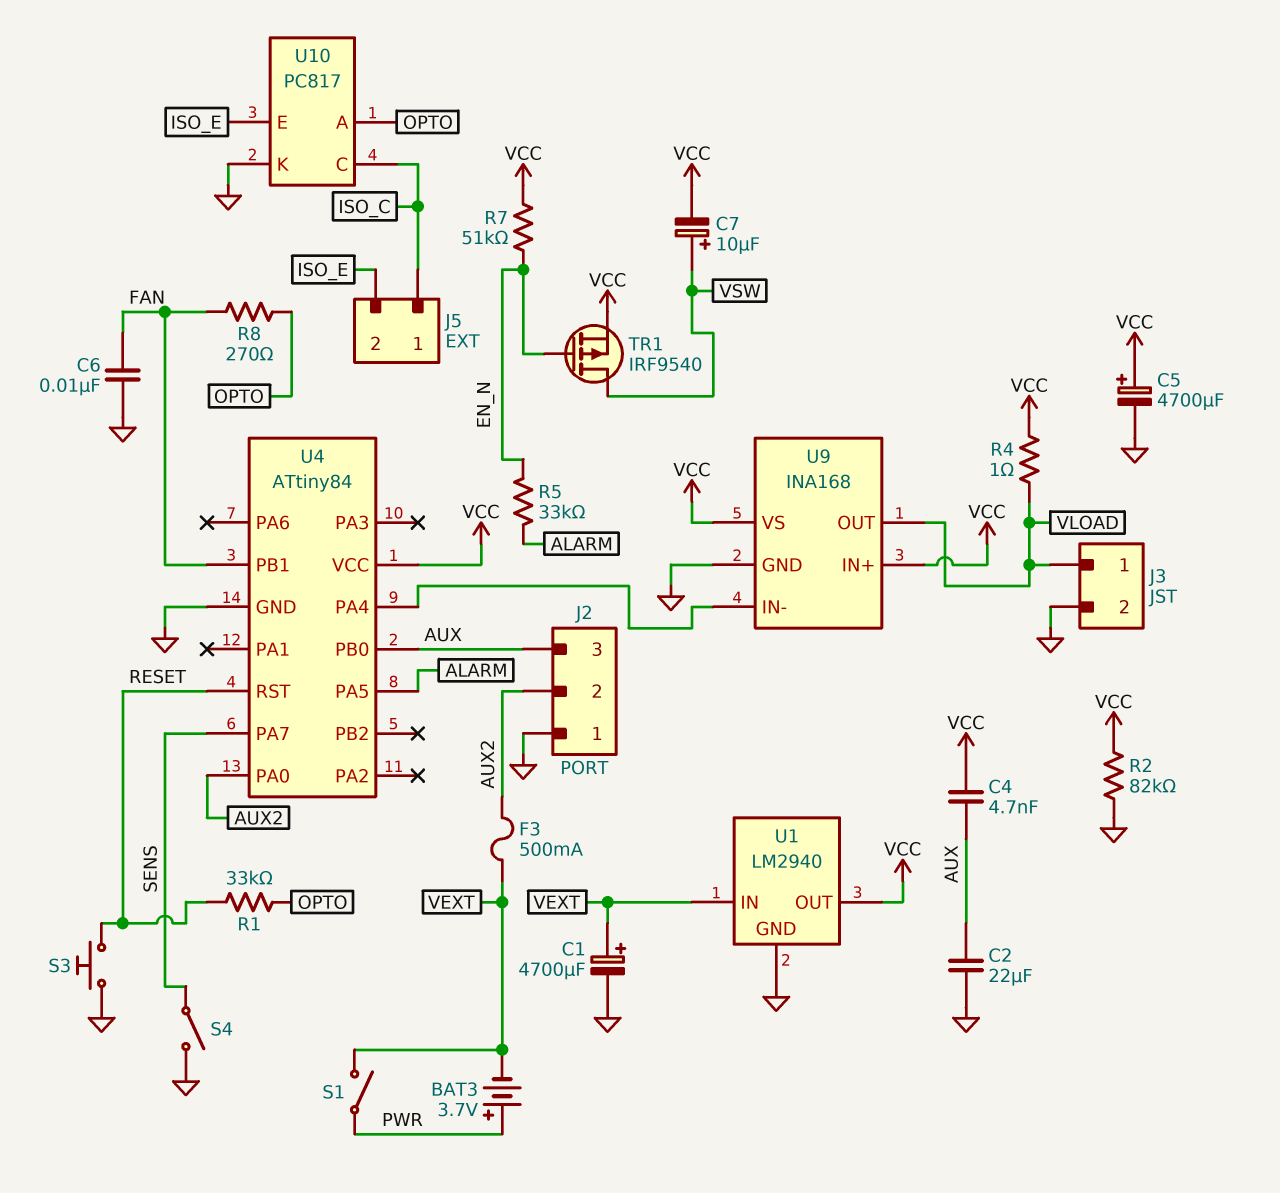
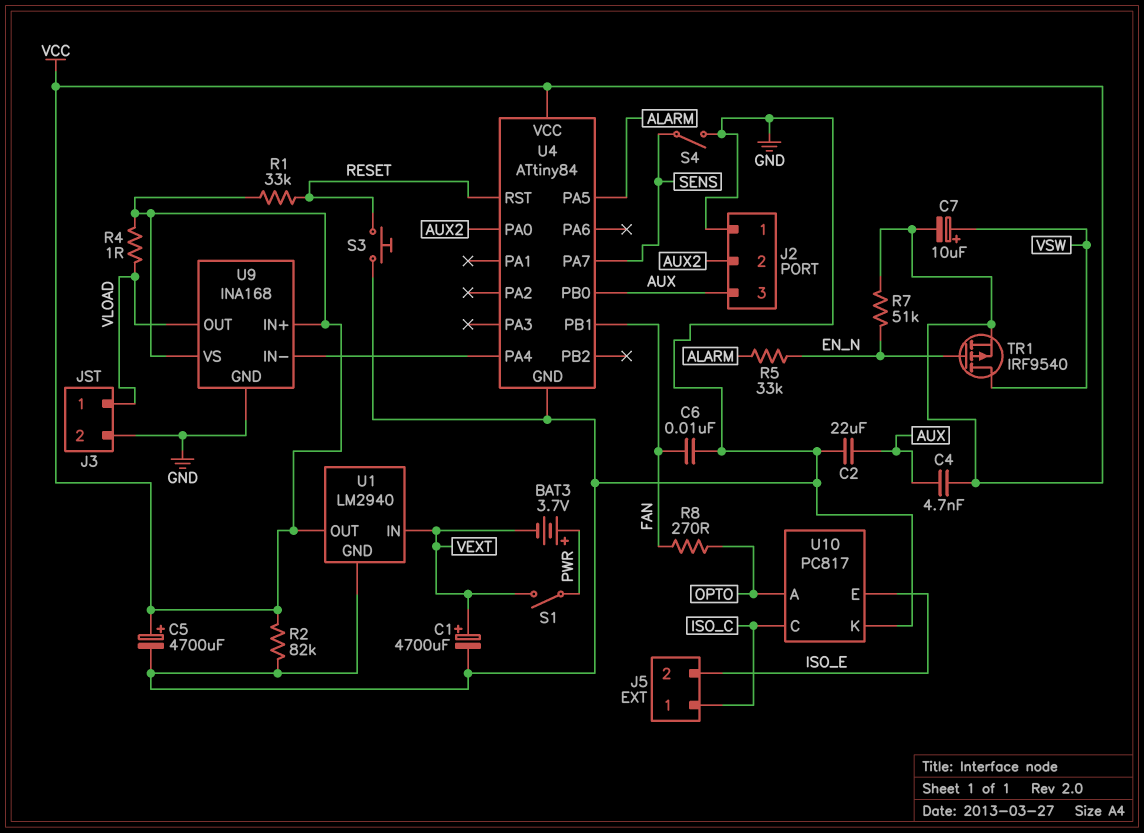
F3: 500mA (AUX2, VEXT) -> none
R1: 33k (OPTO, RESET) -> 33k (RESET, VCC)

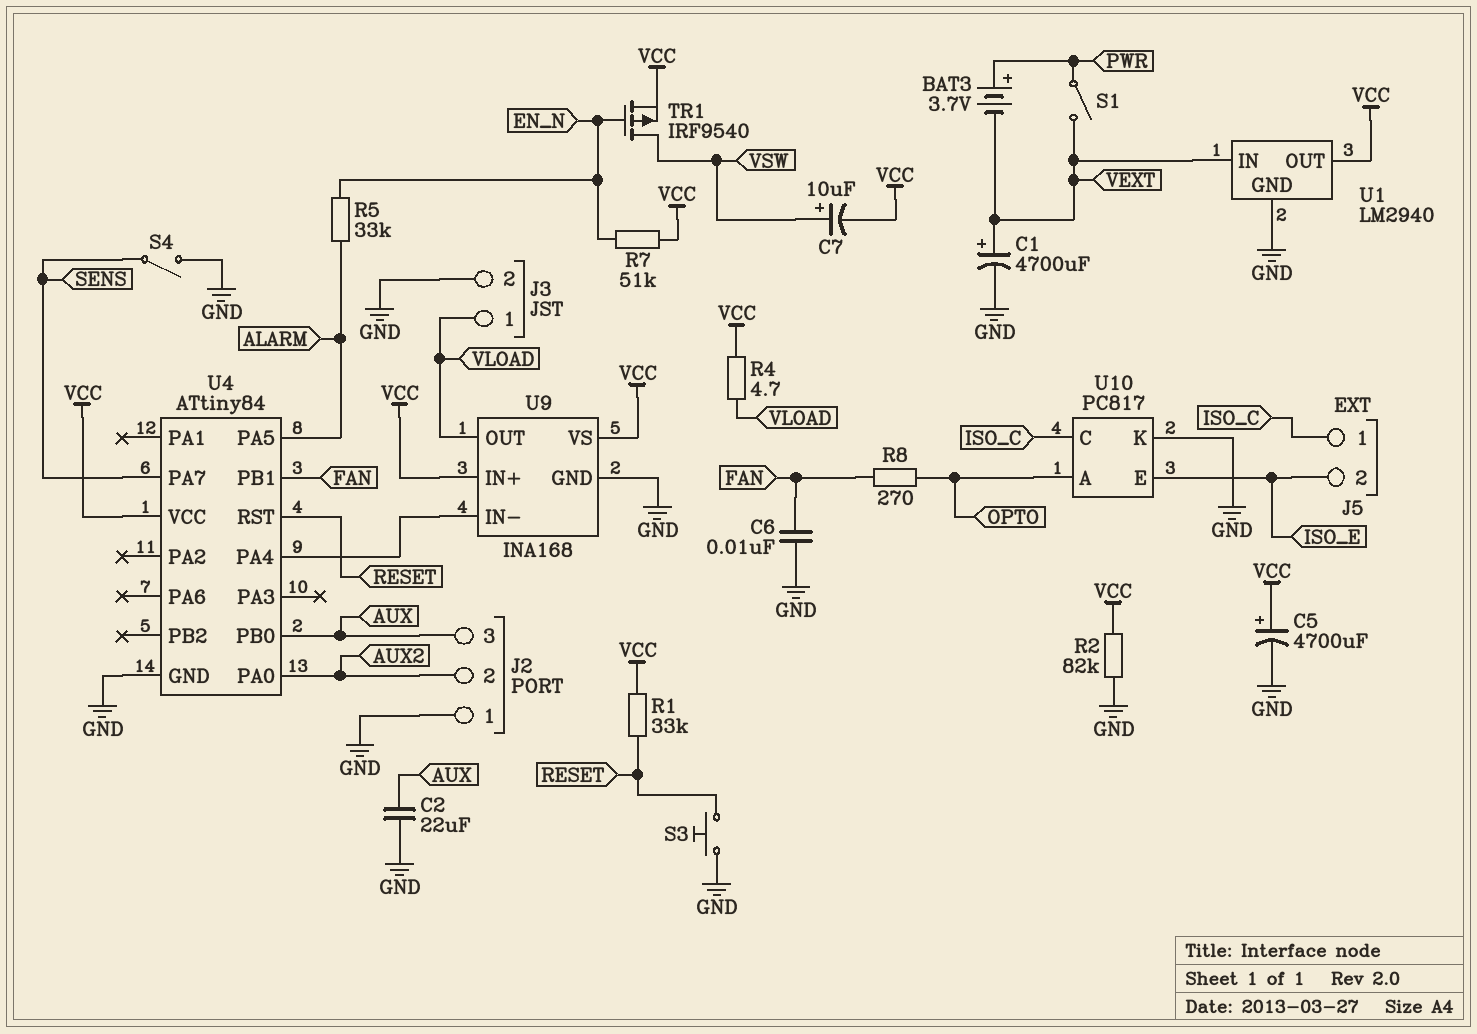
C4: 4.7nF (AUX, VCC) -> none
R4: 1 (VCC, VLOAD) -> 4.7 (VCC, VLOAD)

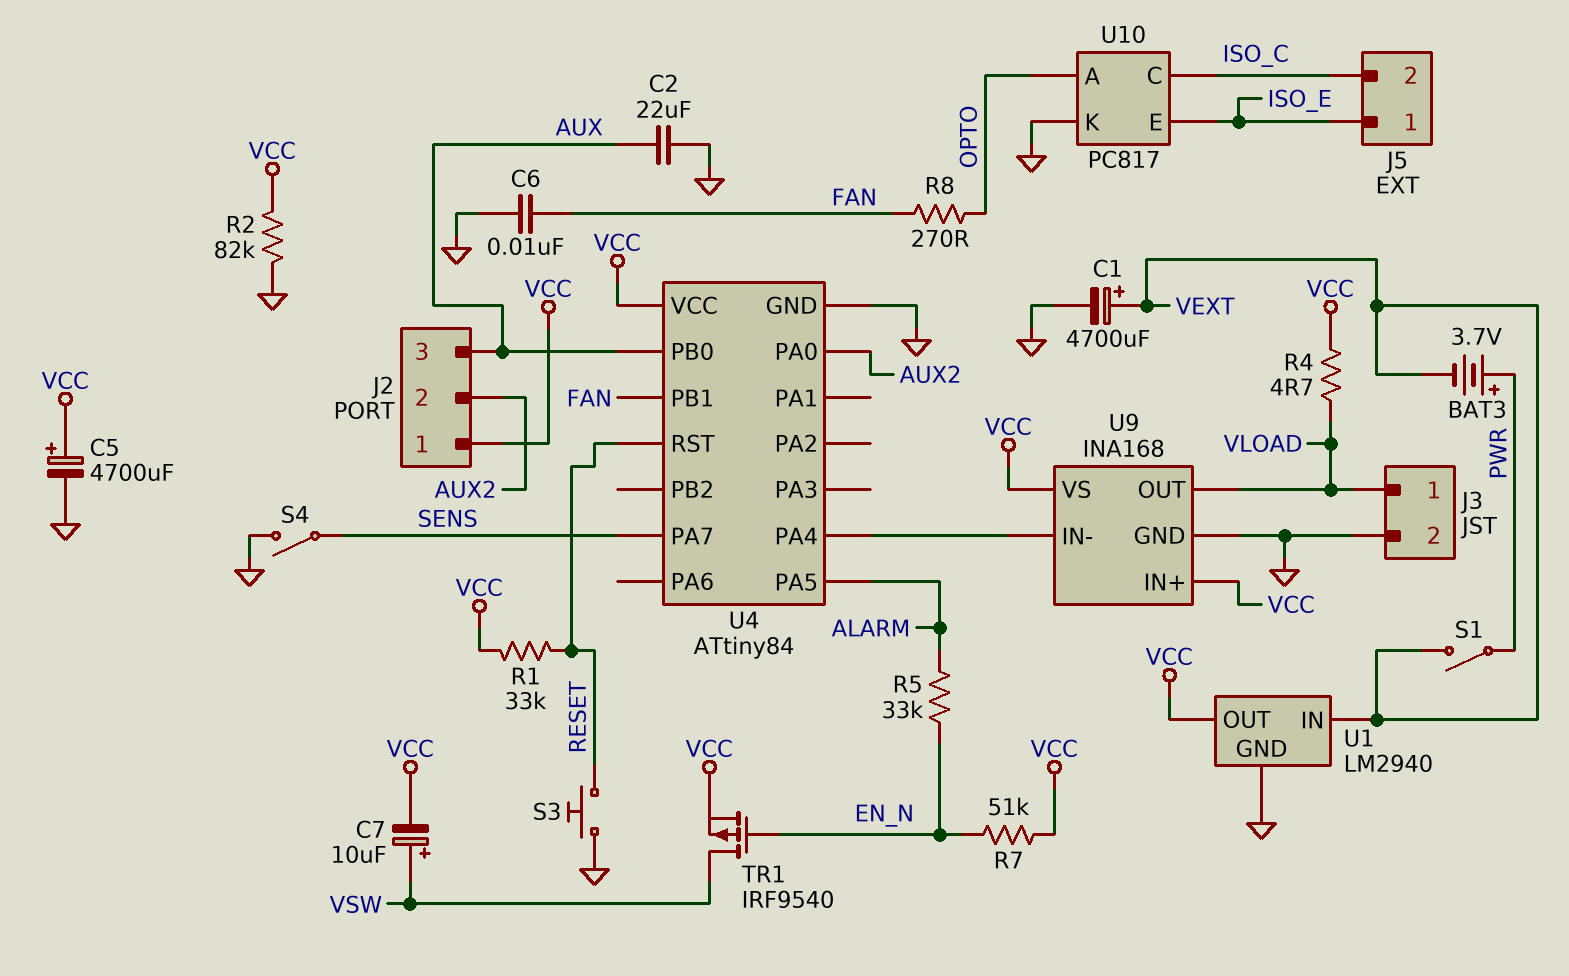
J2 pin 1: GND -> VCC
J5 pin 1: ISO_C -> ISO_E
J5 pin 2: ISO_E -> ISO_C

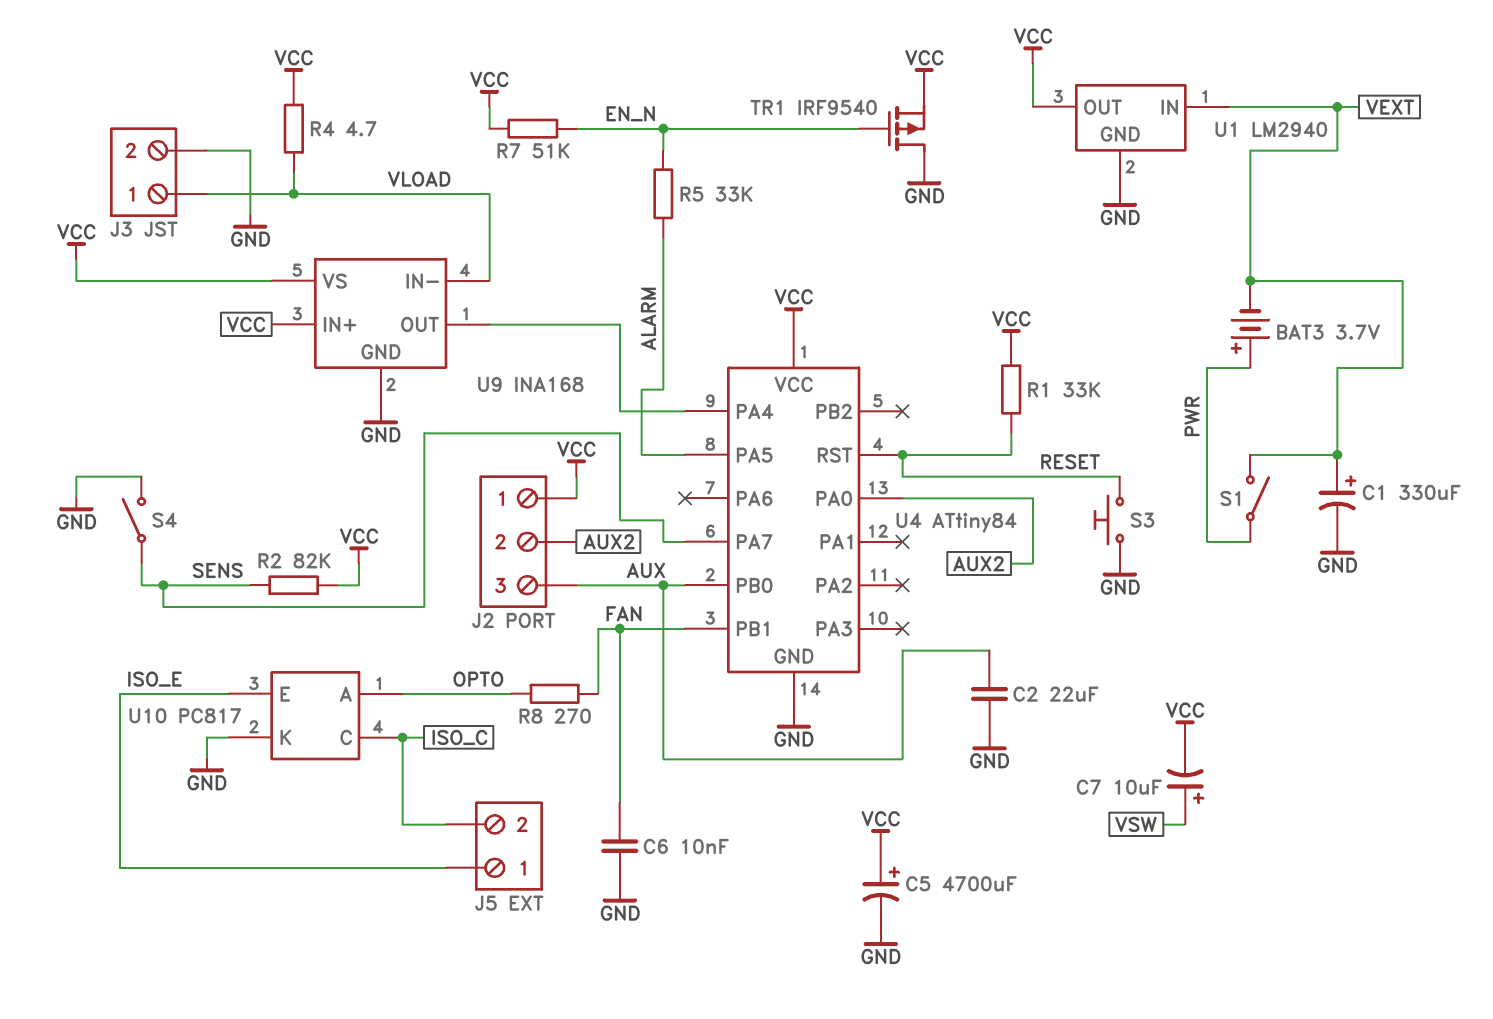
C1: 4700uF (plus VEXT, minus GND) -> 330uF (plus VEXT, minus GND)
R2: 82k (GND, VCC) -> 82k (SENS, VCC)
TR1: PMOS IRF9540 (G EN_N, D VSW, S VCC) -> PMOS IRF9540 (G EN_N, D GND, S VCC)
U9 pin IN-: U4/PA4 -> VLOAD
U9 pin OUT: VLOAD -> U4/PA4

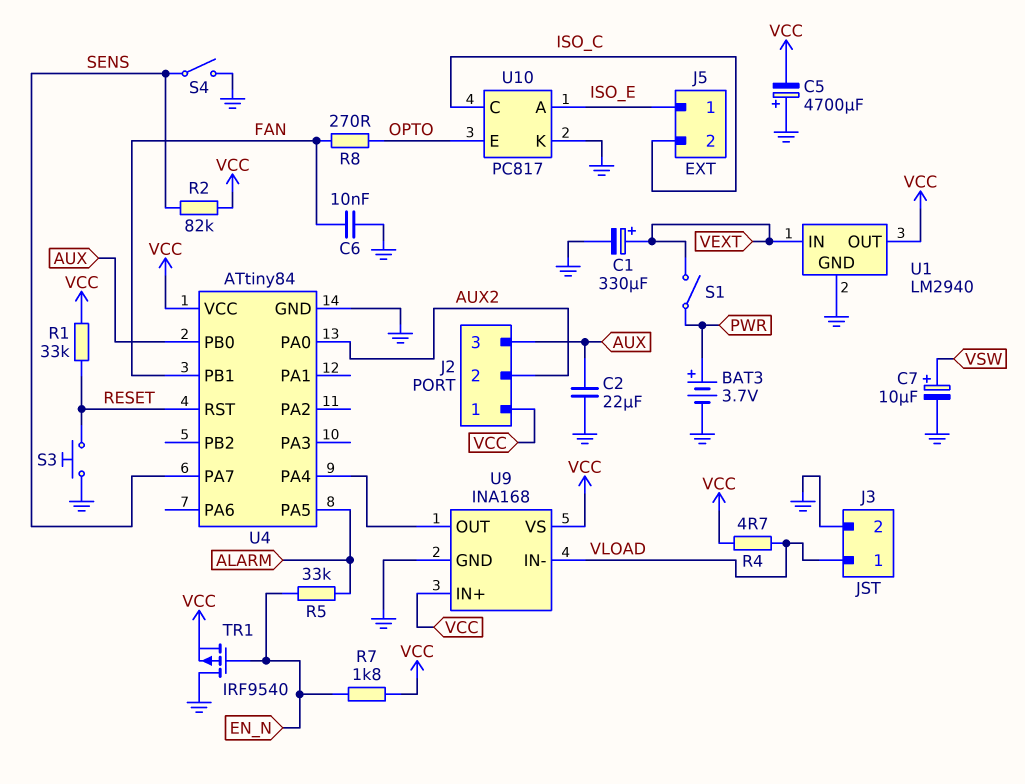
BAT3: 3.7V (plus PWR, minus VEXT) -> 3.7V (plus PWR, minus GND)
C5: 4700uF (plus VCC, minus GND) -> 4700uF (plus GND, minus VCC)
C7: 10uF (plus VSW, minus VCC) -> 10uF (plus VSW, minus GND)
R7: 51k (EN_N, VCC) -> 1.8k (EN_N, VCC)
U10 pin A: OPTO -> ISO_E
U10 pin E: ISO_E -> OPTO

